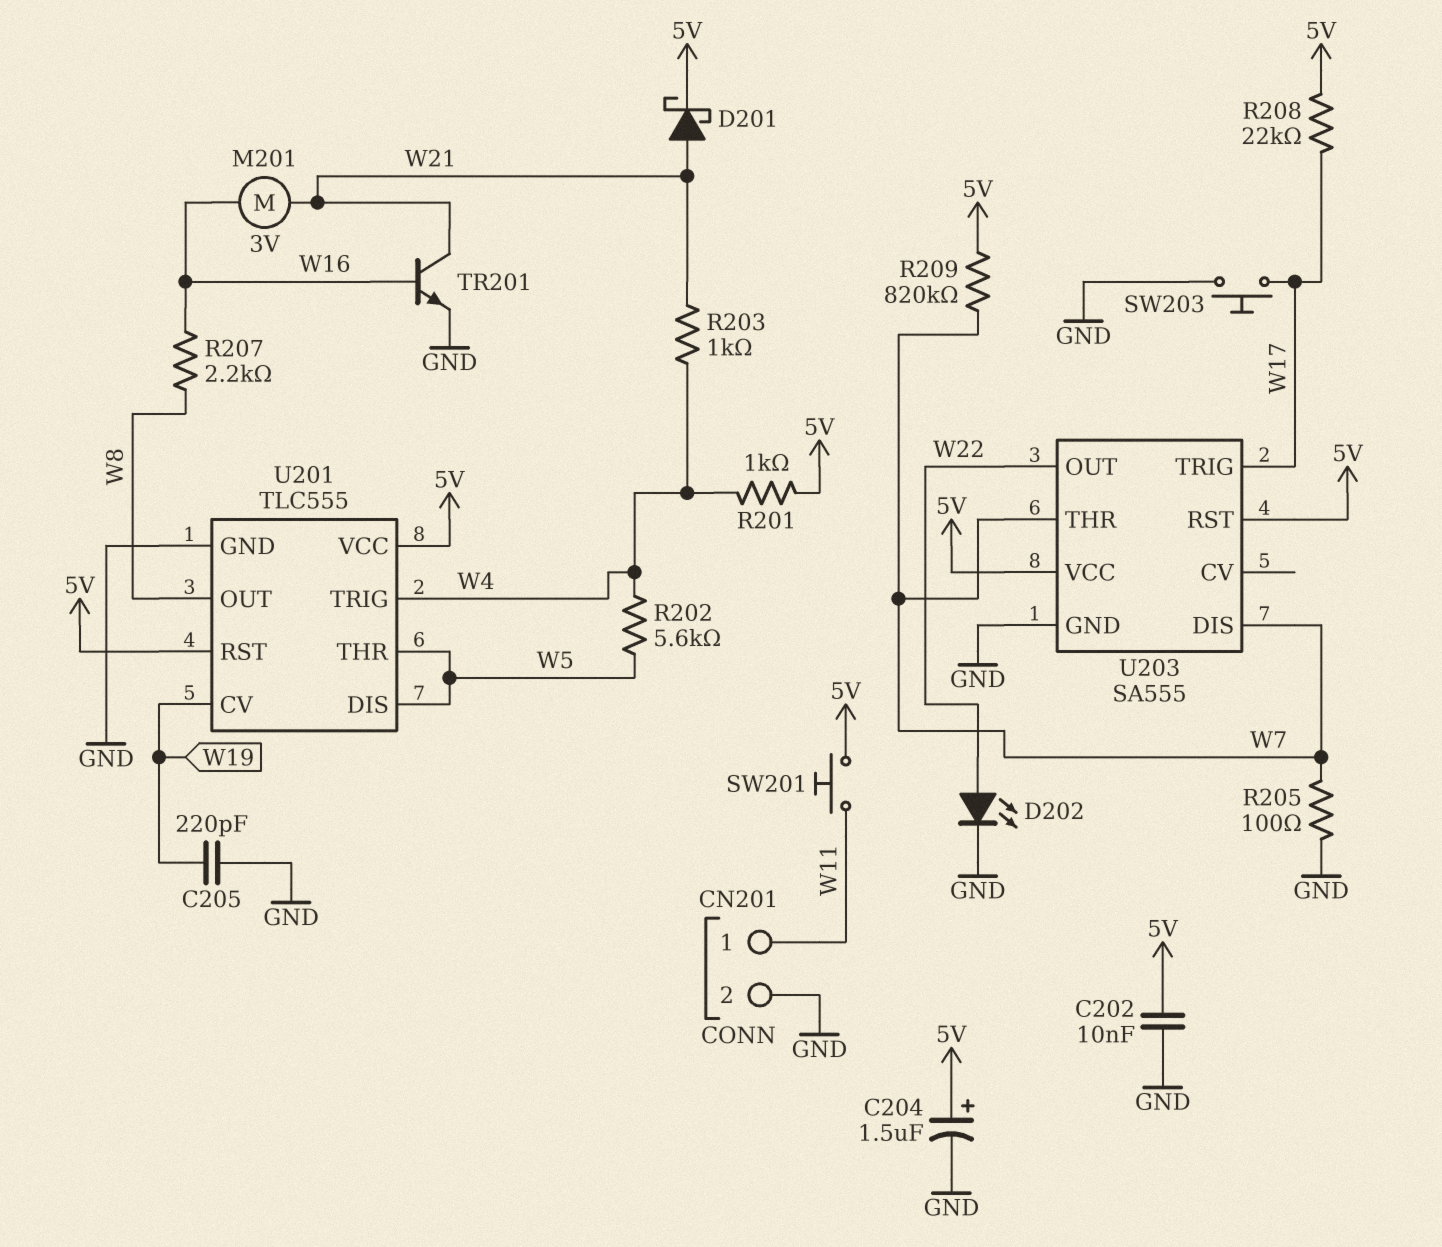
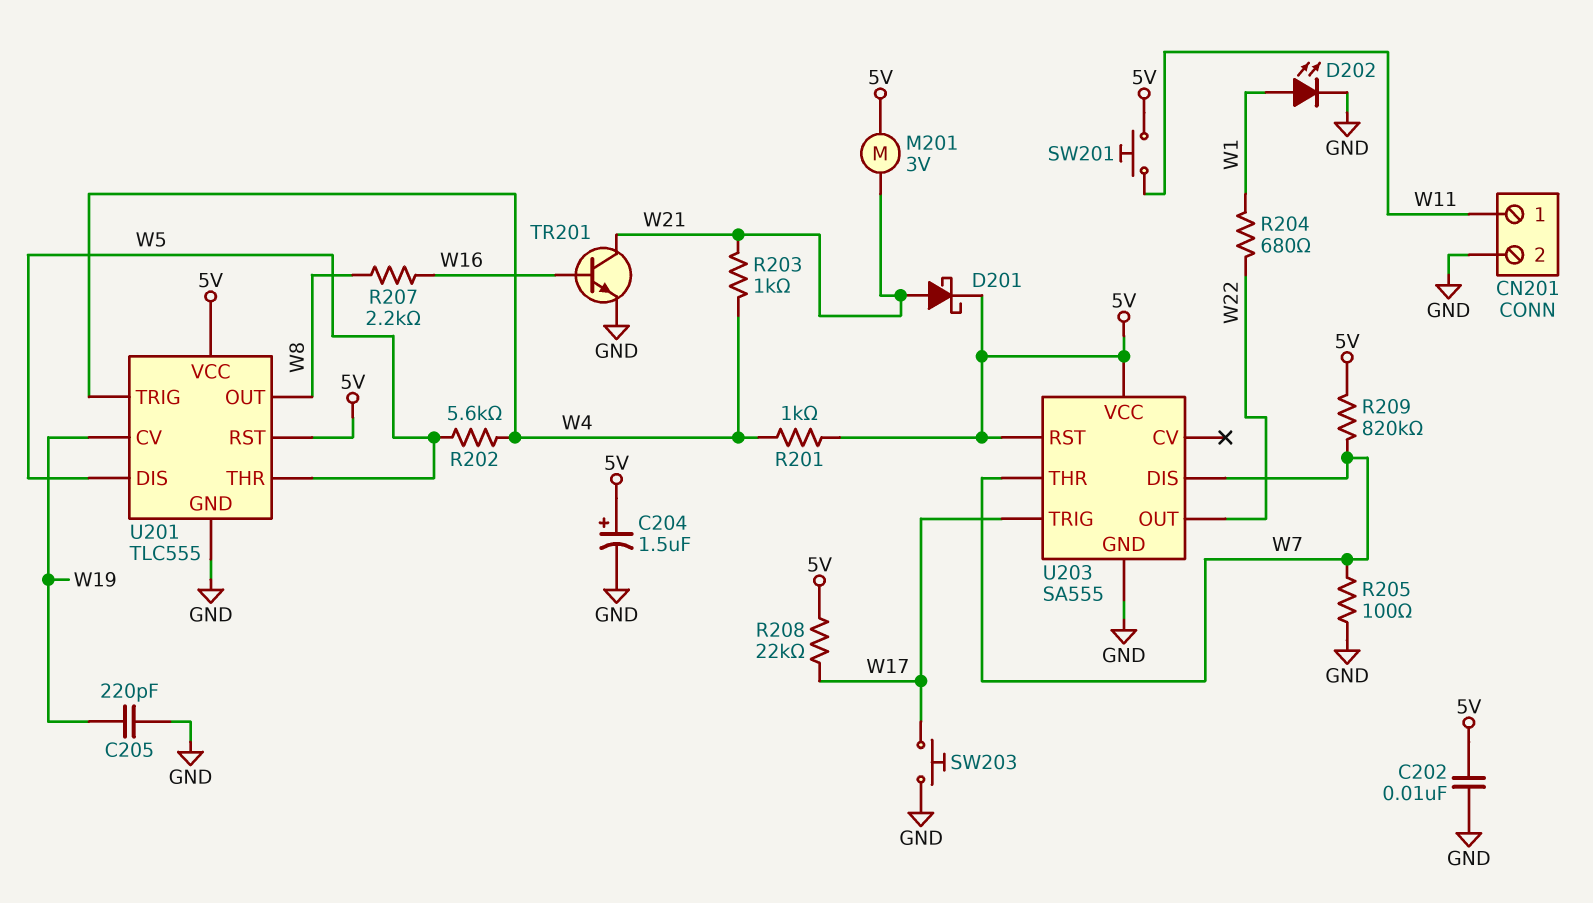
D202: LED (A W22, K GND) -> LED (A W1, K GND)
M201: motor 3V (W16, W21) -> motor 3V (5V, W21)
R204: none -> 680 (W1, W22)

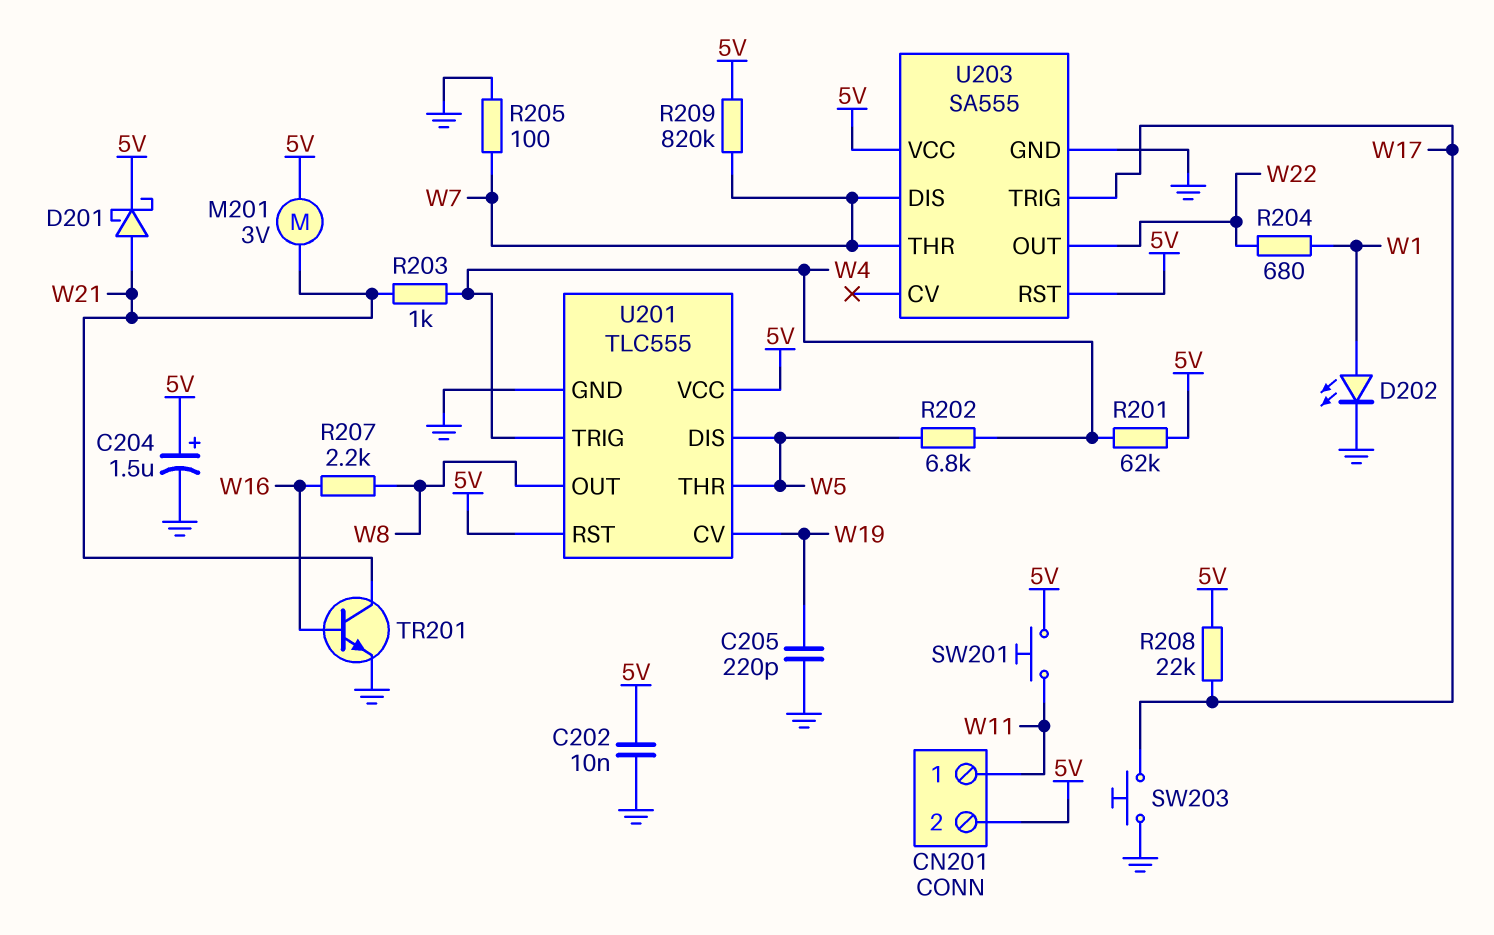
CN201 pin 2: GND -> 5V
R201: 1k (5V, W4) -> 62k (5V, W4)
R202: 5.6k (W4, W5) -> 6.8k (W4, W5)

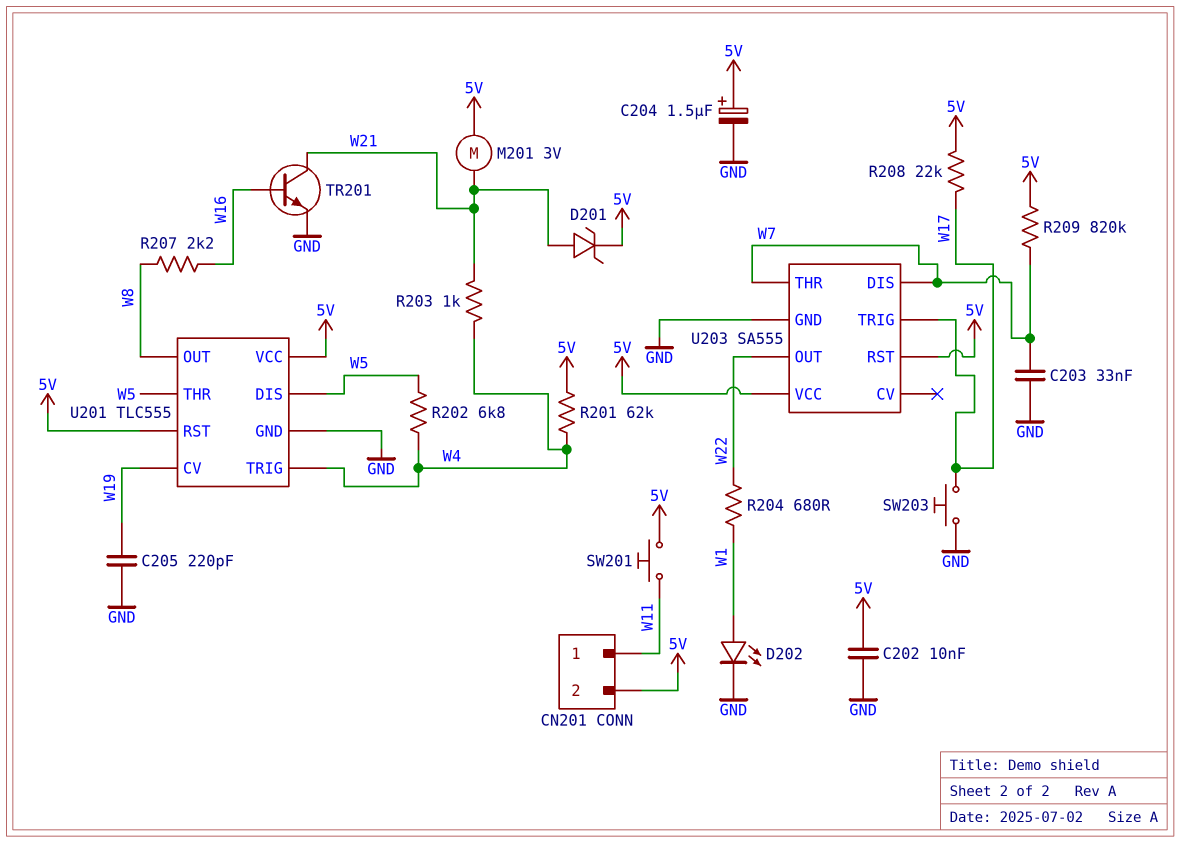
C203: none -> 33nF (GND, W7)
D201: schottky (A W21, K 5V) -> zener (A W21, K 5V)
R205: 100 (GND, W7) -> none

